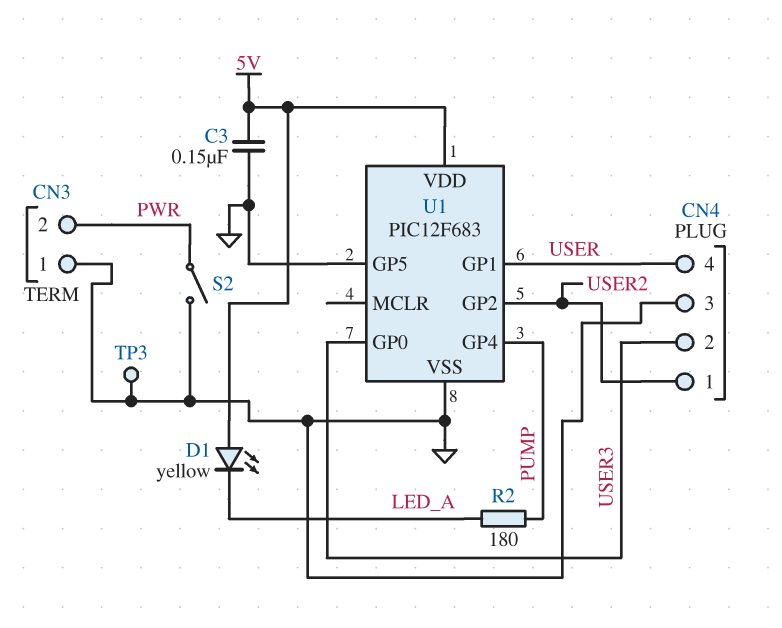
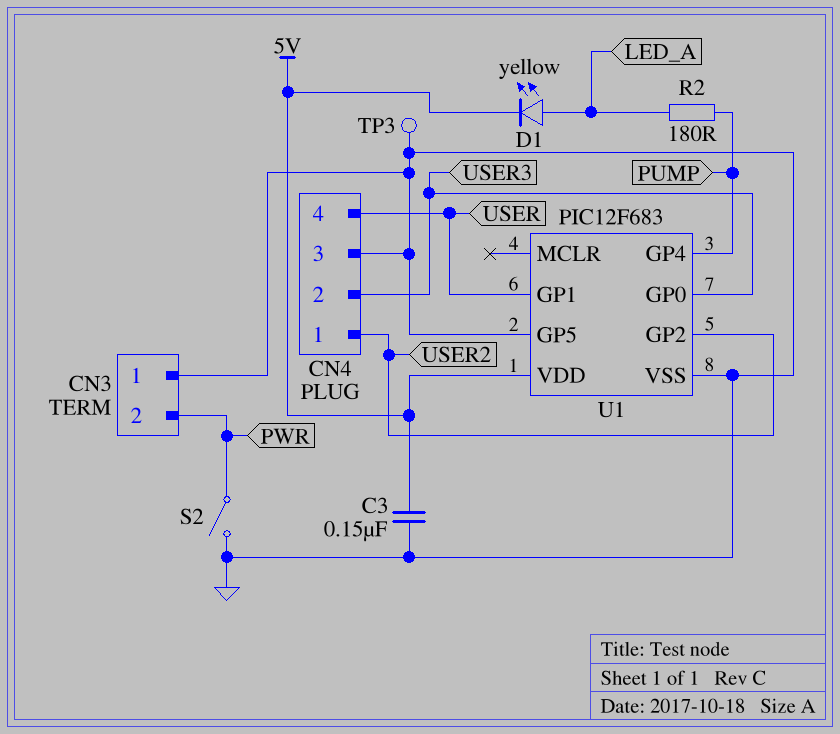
D1: LED yellow (A 5V, K LED_A) -> LED yellow (A LED_A, K 5V)

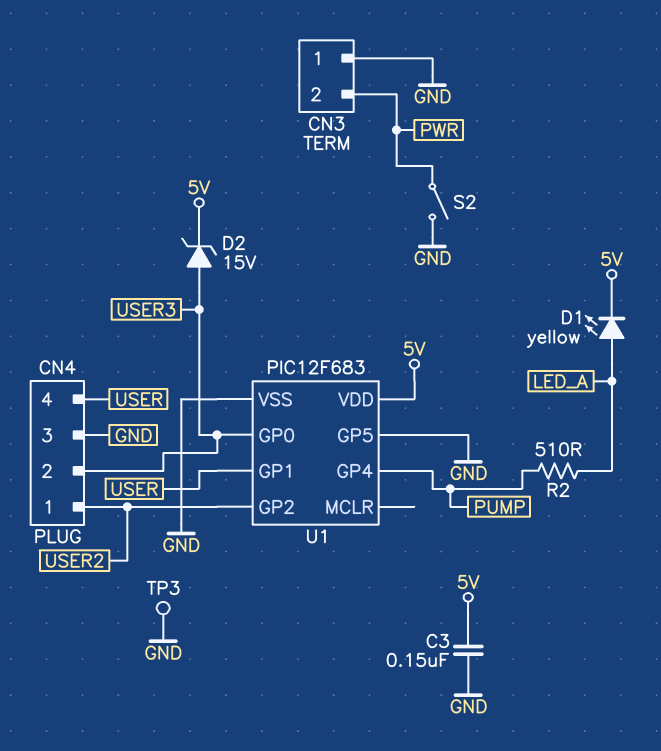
D2: none -> zener 15V (A USER3, K 5V)
R2: 180 (LED_A, PUMP) -> 510 (LED_A, PUMP)

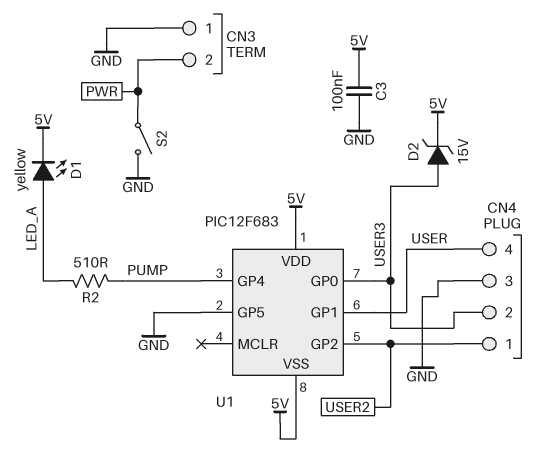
C3: 150nF (5V, GND) -> 100nF (5V, GND)
TP3: test point (GND) -> none
U1 pin VSS: GND -> 5V

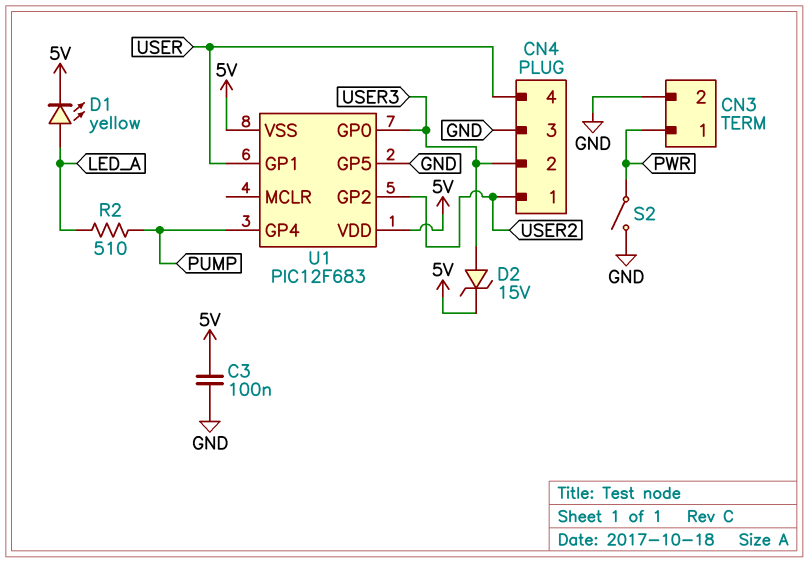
CN3 pin 1: GND -> PWR
CN3 pin 2: PWR -> GND

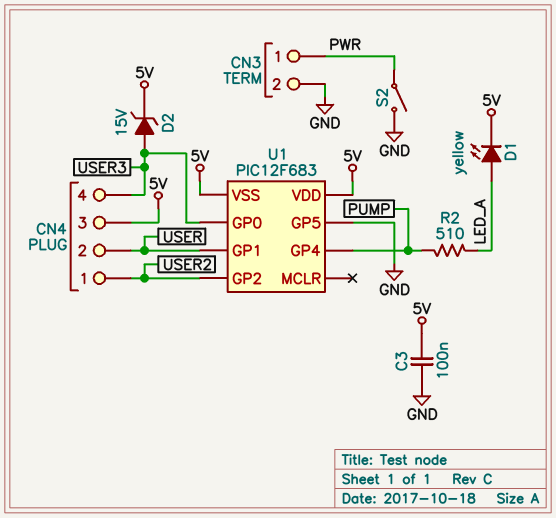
CN4 pin 2: USER3 -> USER
CN4 pin 3: GND -> 5V
CN4 pin 4: USER -> USER3

